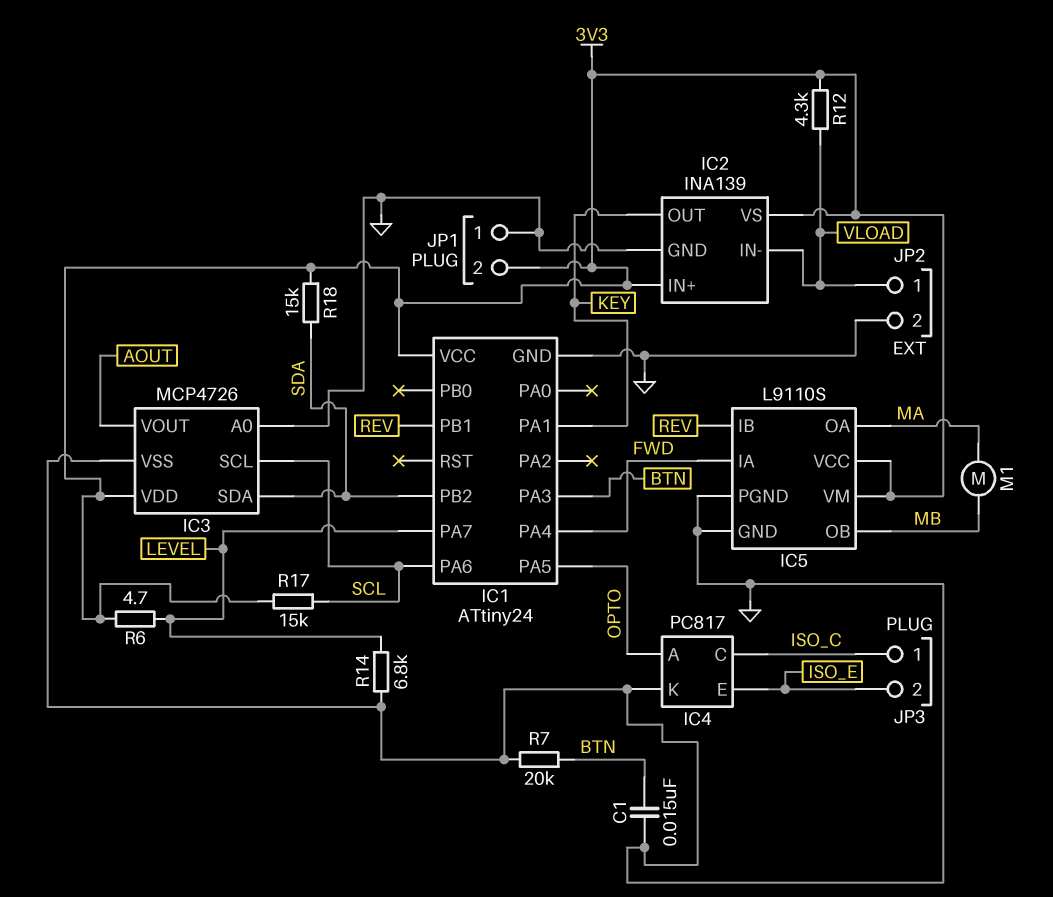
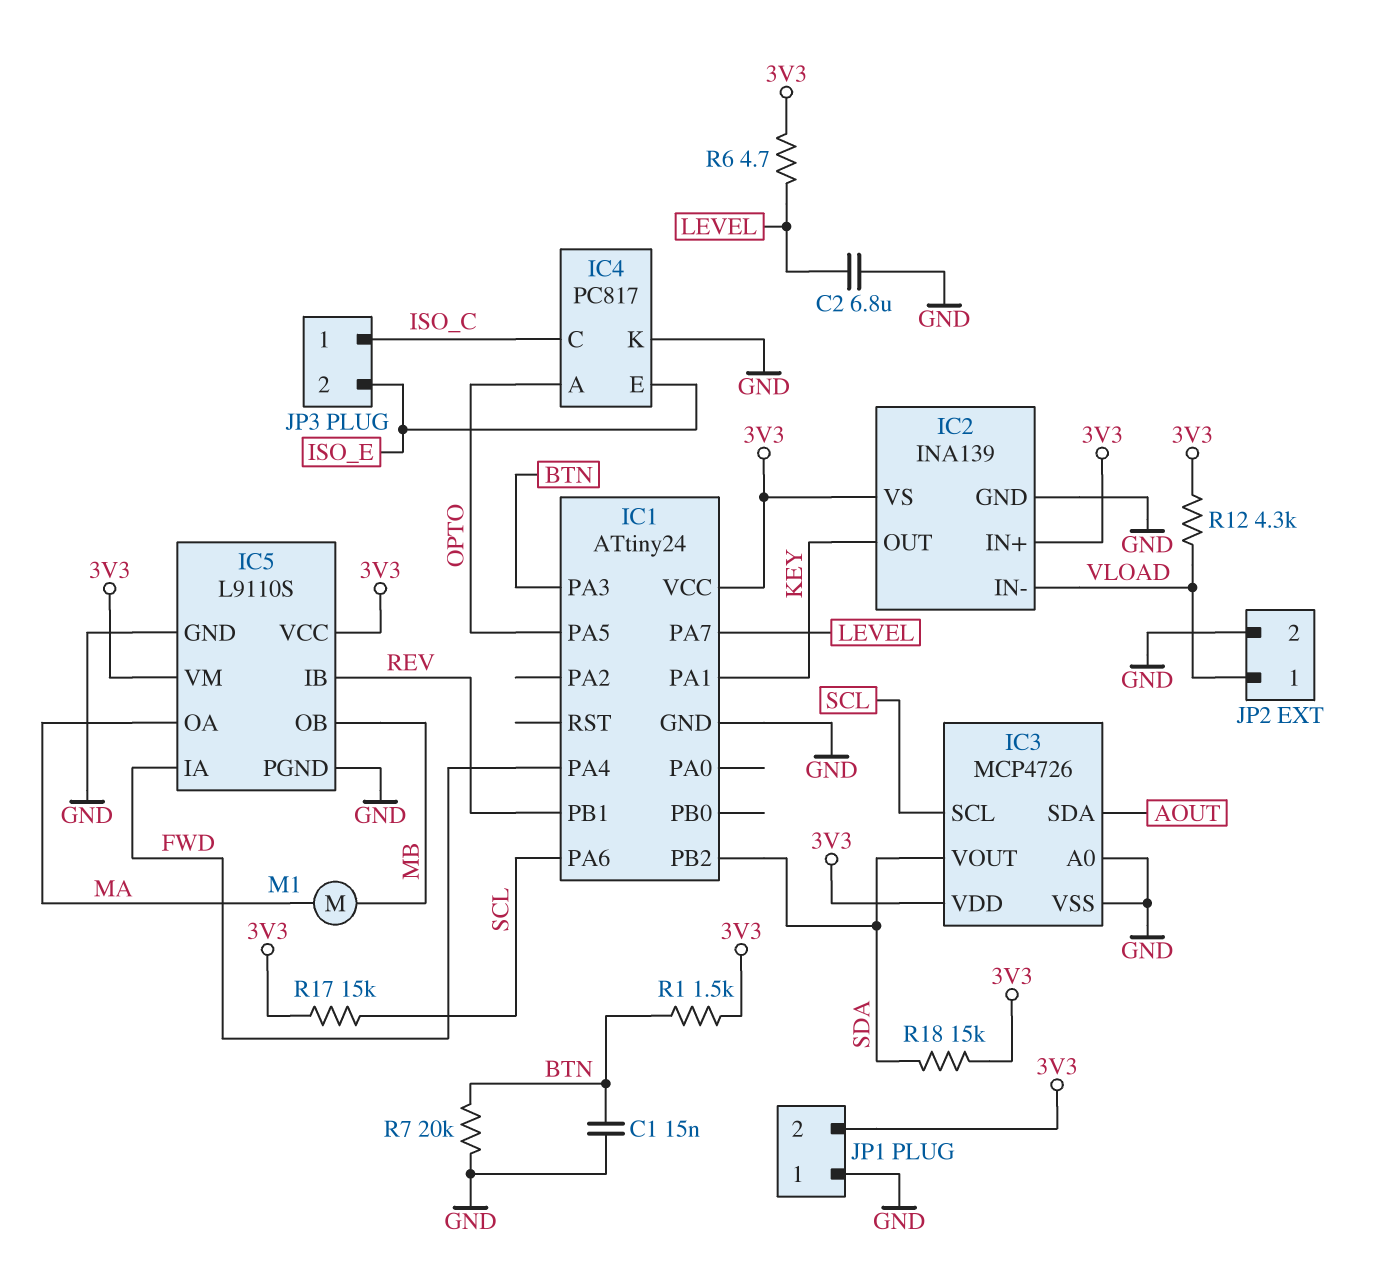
C2: none -> 6.8uF (GND, LEVEL)
IC3 pin SDA: SDA -> AOUT
IC3 pin VOUT: AOUT -> SDA
R1: none -> 1.5k (3V3, BTN)
R14: 6.8k (GND, LEVEL) -> none

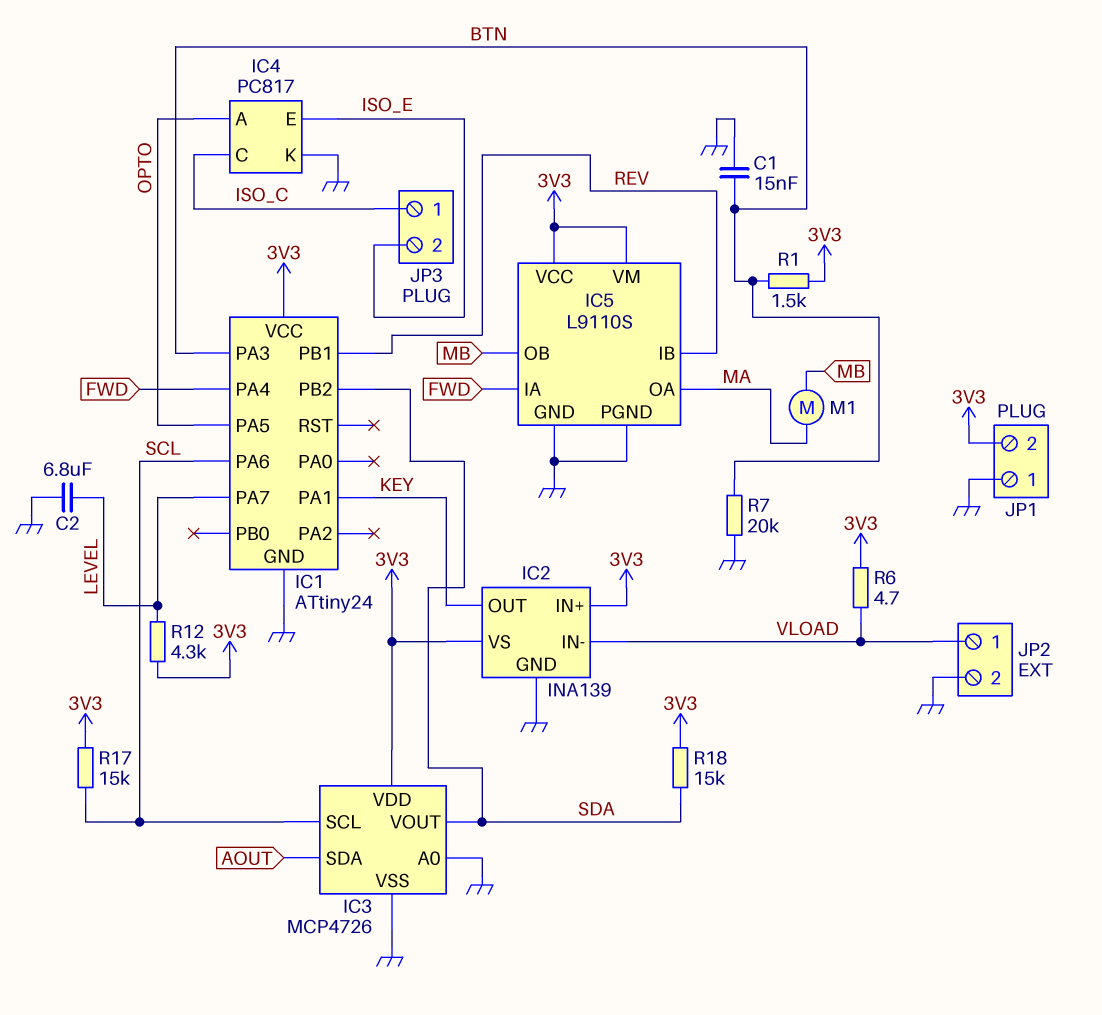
R6: 4.7 (3V3, LEVEL) -> 4.7 (3V3, VLOAD)
R12: 4.3k (3V3, VLOAD) -> 4.3k (3V3, LEVEL)

